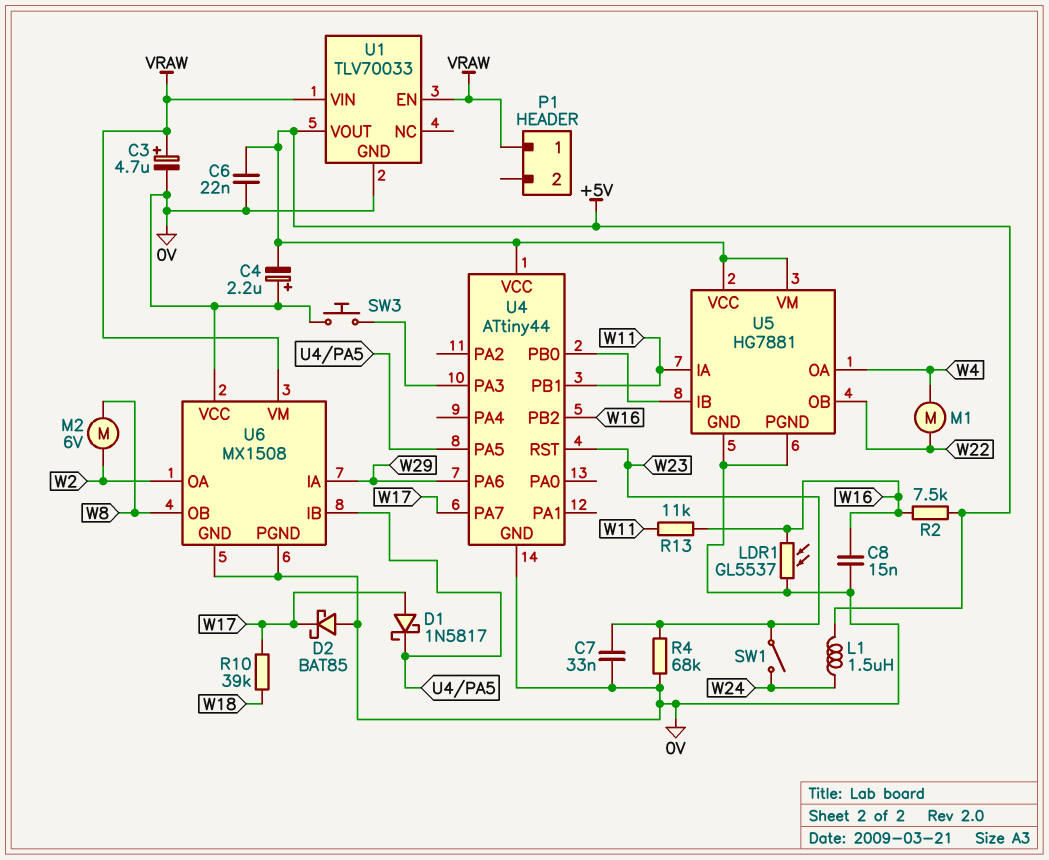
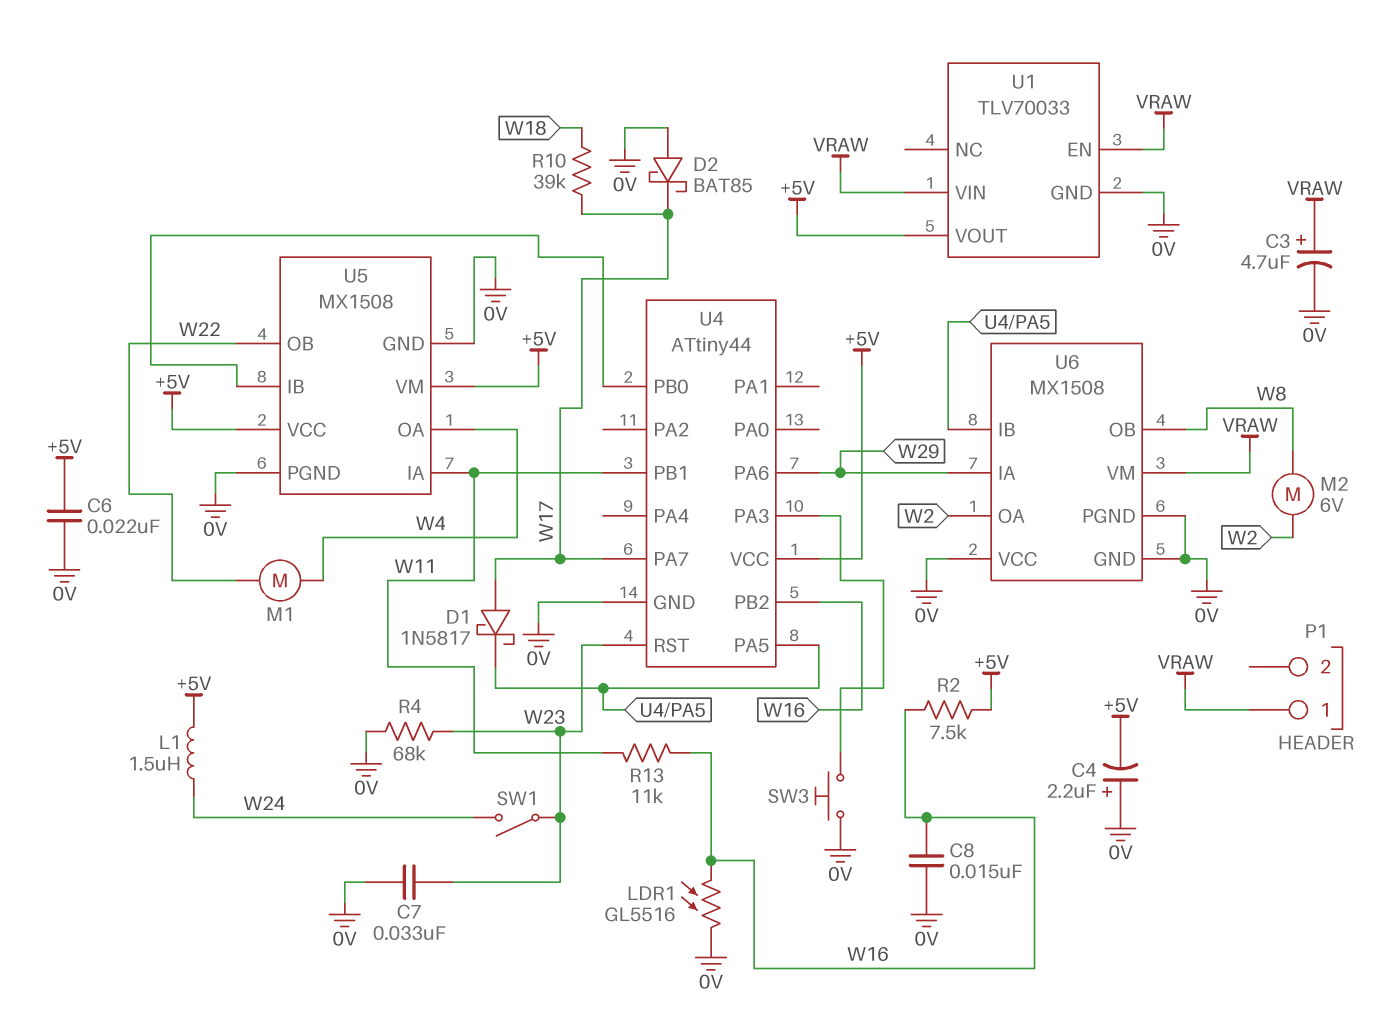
LDR1: GL5537 (0V, W16) -> GL5516 (0V, W16)
U5: HG7881 -> MX1508

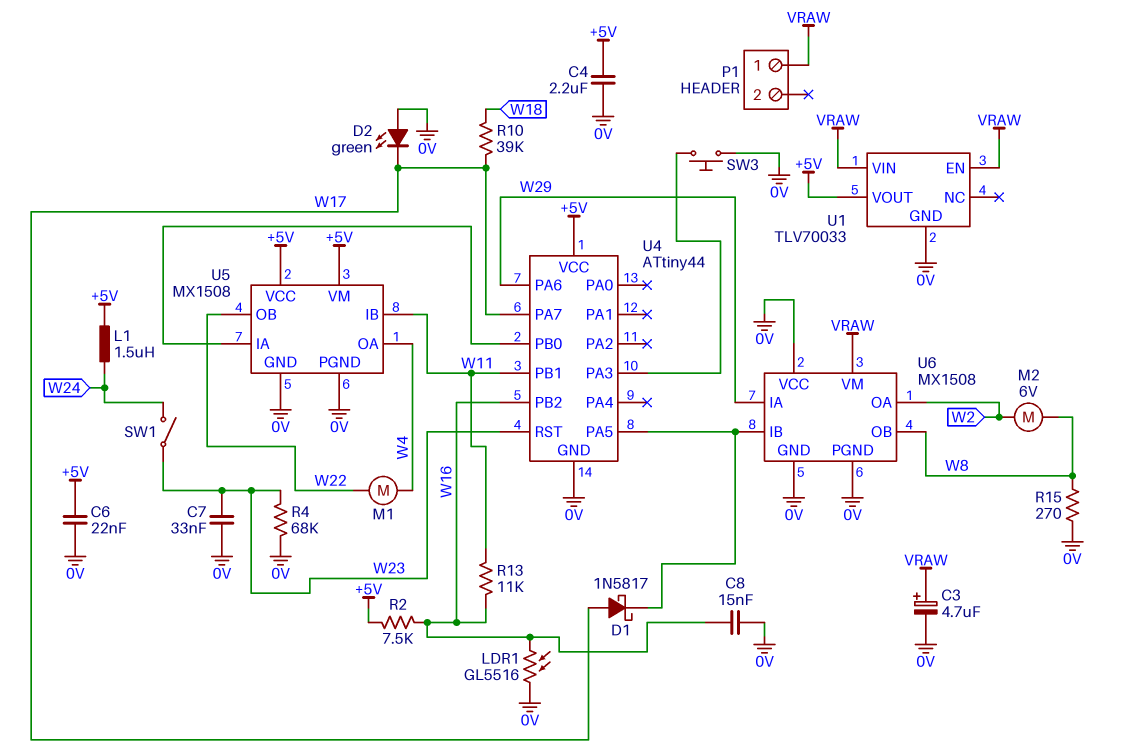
C4: 2.2uF (plus 0V, minus +5V) -> 2.2uF (+5V, 0V)
D2: schottky BAT85 (A 0V, K W17) -> LED green (A 0V, K W17)
R15: none -> 270 (0V, W8)
U5 pin IA: W11 -> U4/PB0
U5 pin IB: U4/PB0 -> W11

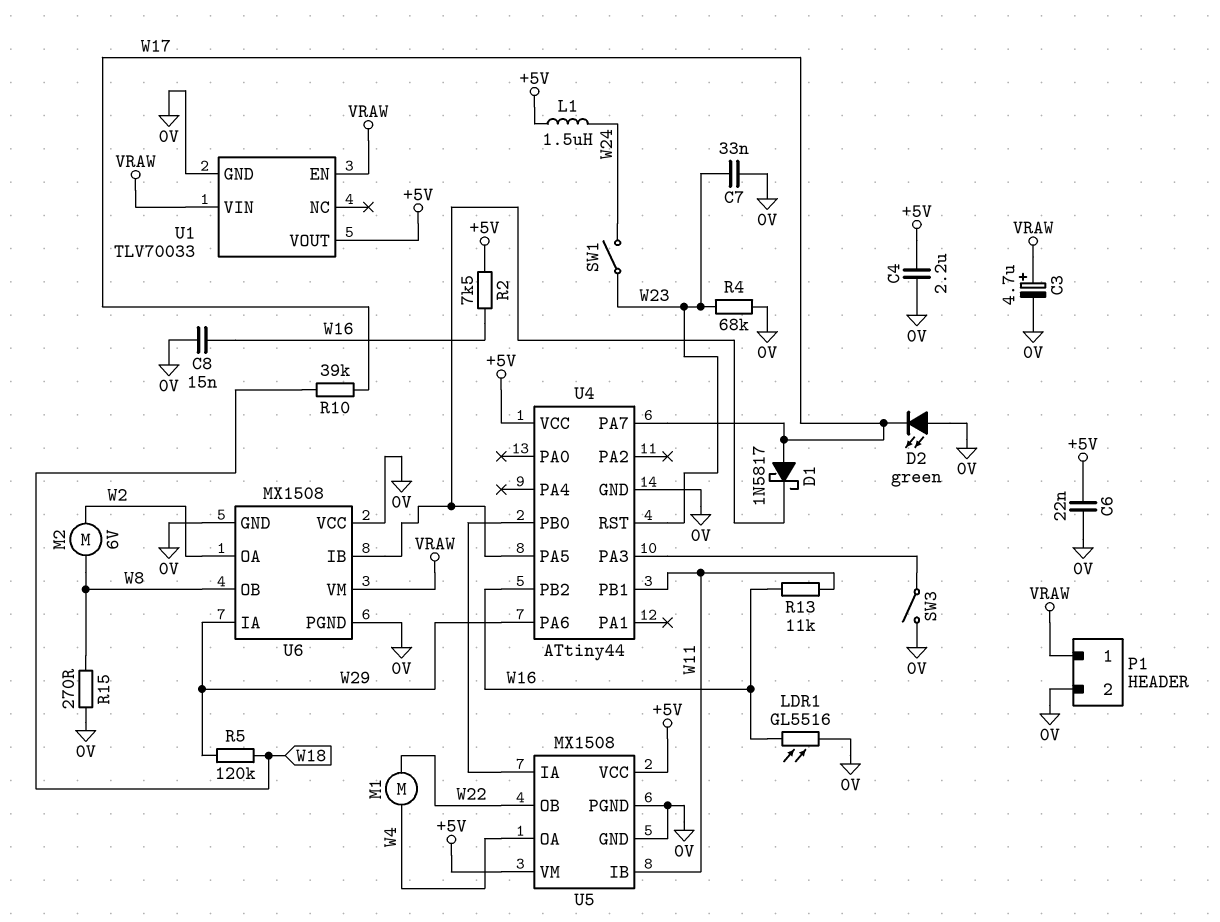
P1 pin 2: none -> 0V
R5: none -> 120k (W18, W29)
SW3: button (0V, U4/PA3) -> switch (0V, U4/PA3)

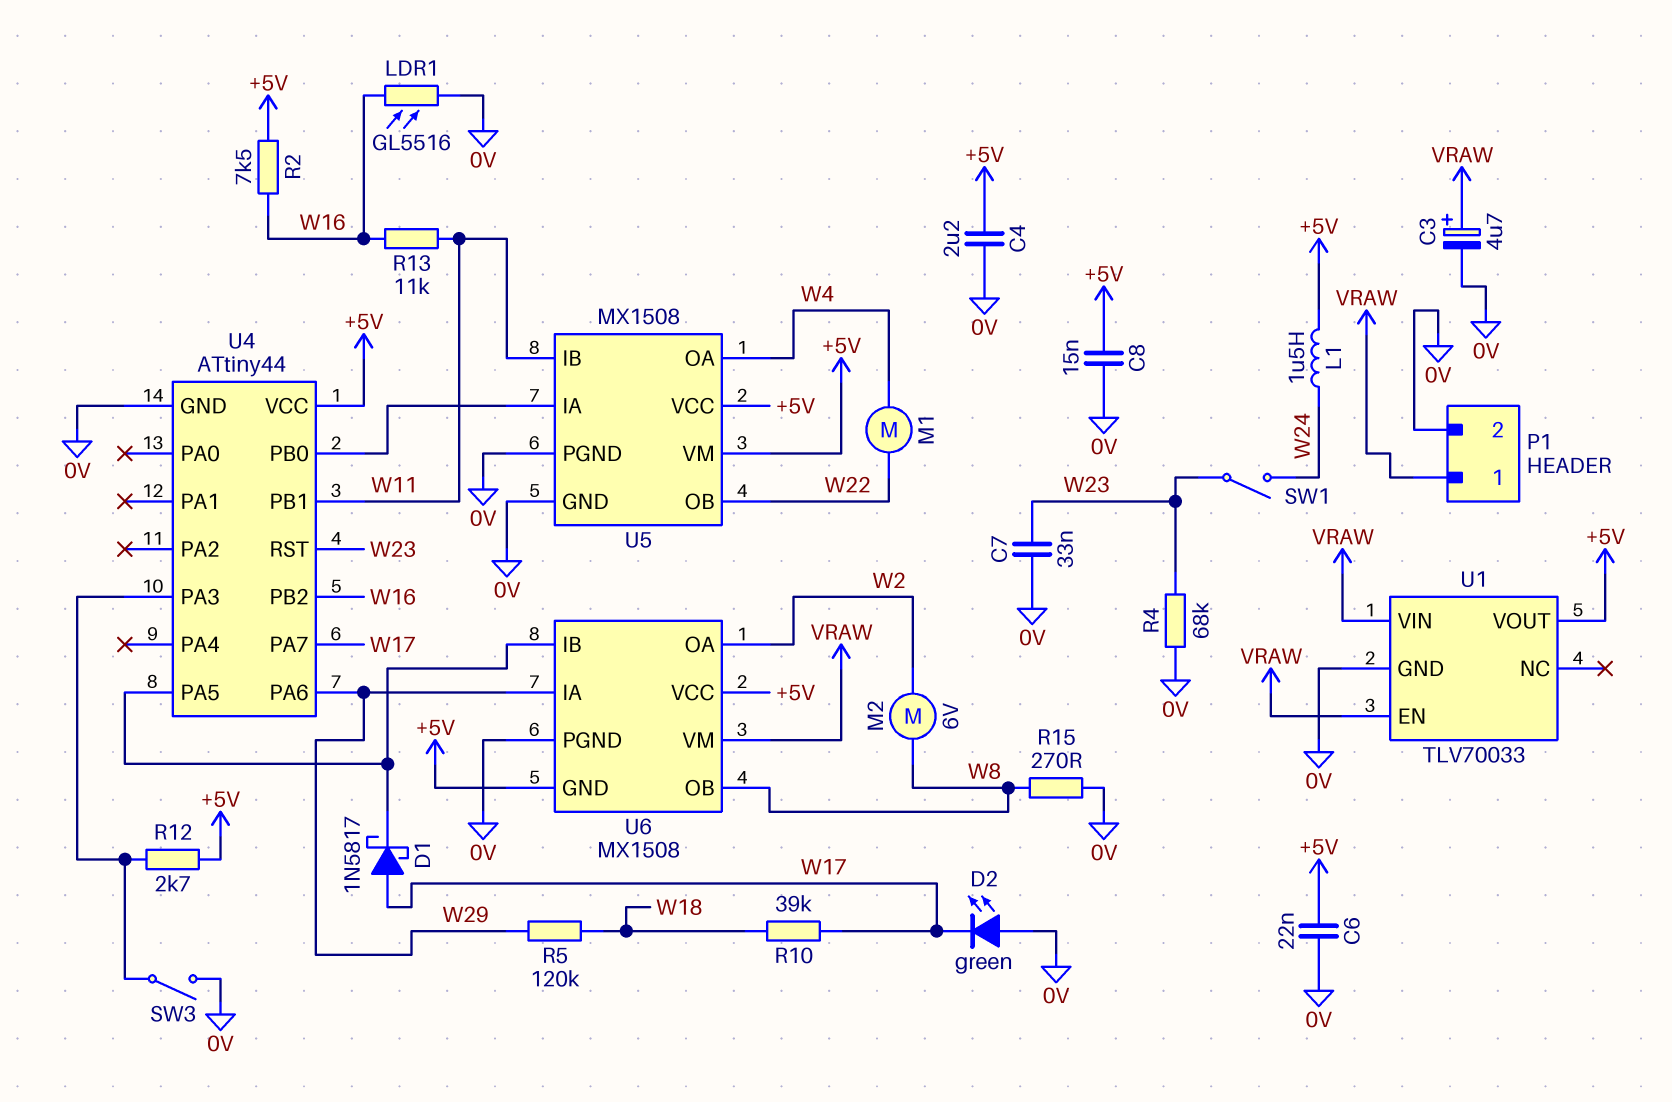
C8: 15nF (0V, W16) -> 15nF (+5V, 0V)
R12: none -> 2.7k (+5V, U4/PA3)
U6 pin GND: 0V -> +5V
U6 pin VCC: 0V -> +5V

